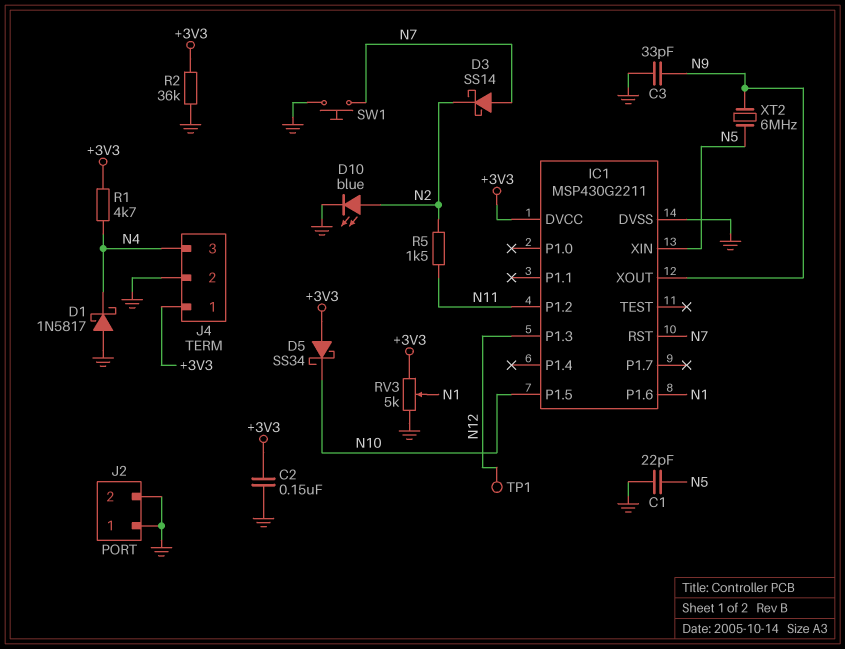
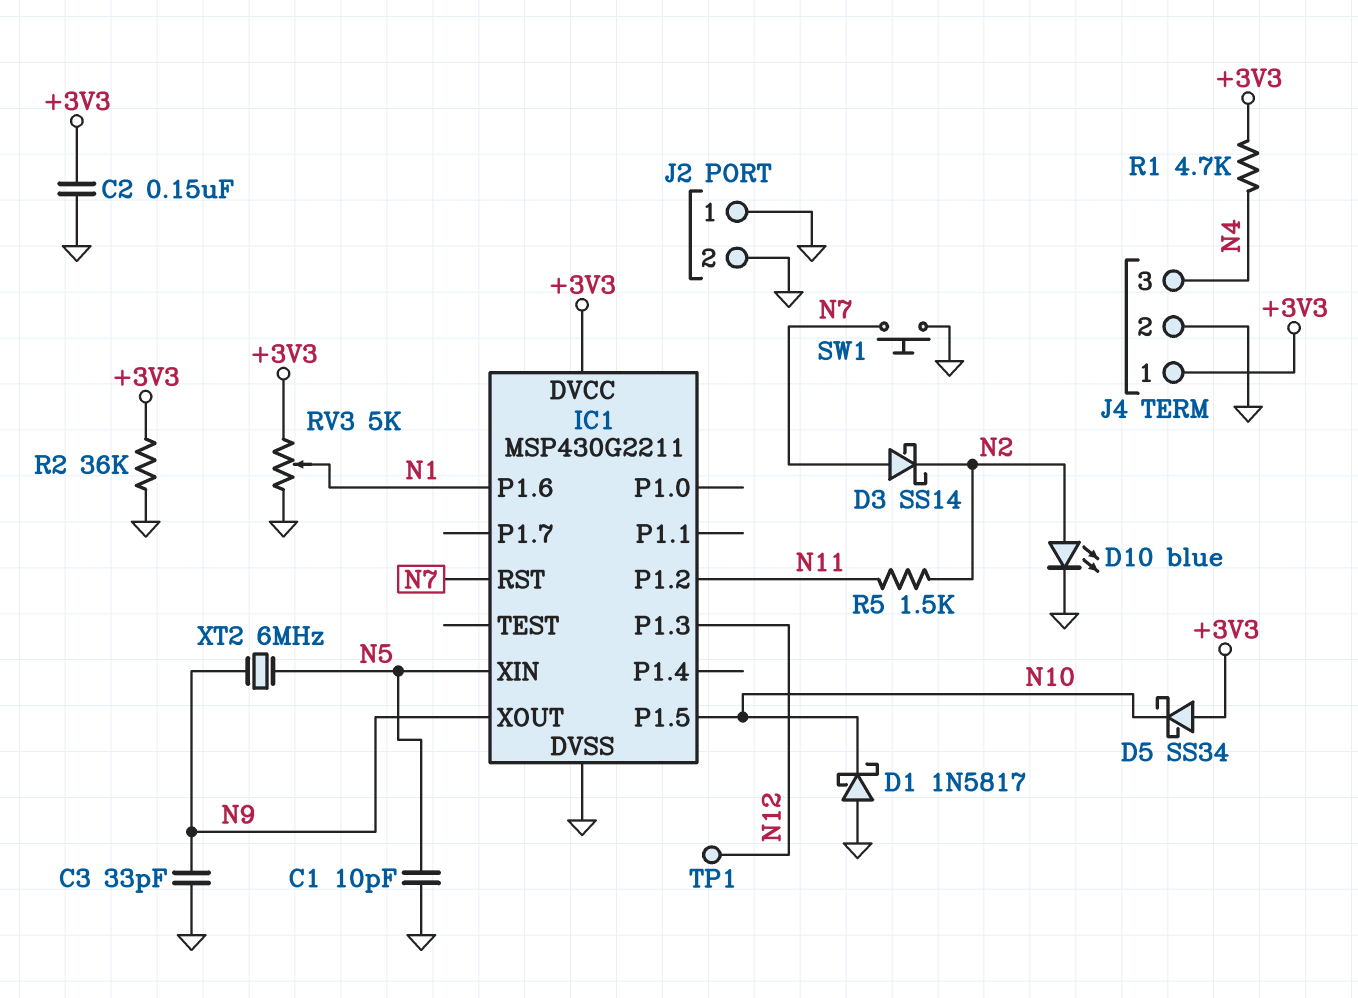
C1: 22pF (GND, N5) -> 10pF (GND, N5)
D1: schottky 1N5817 (A GND, K N4) -> schottky 1N5817 (A GND, K N10)

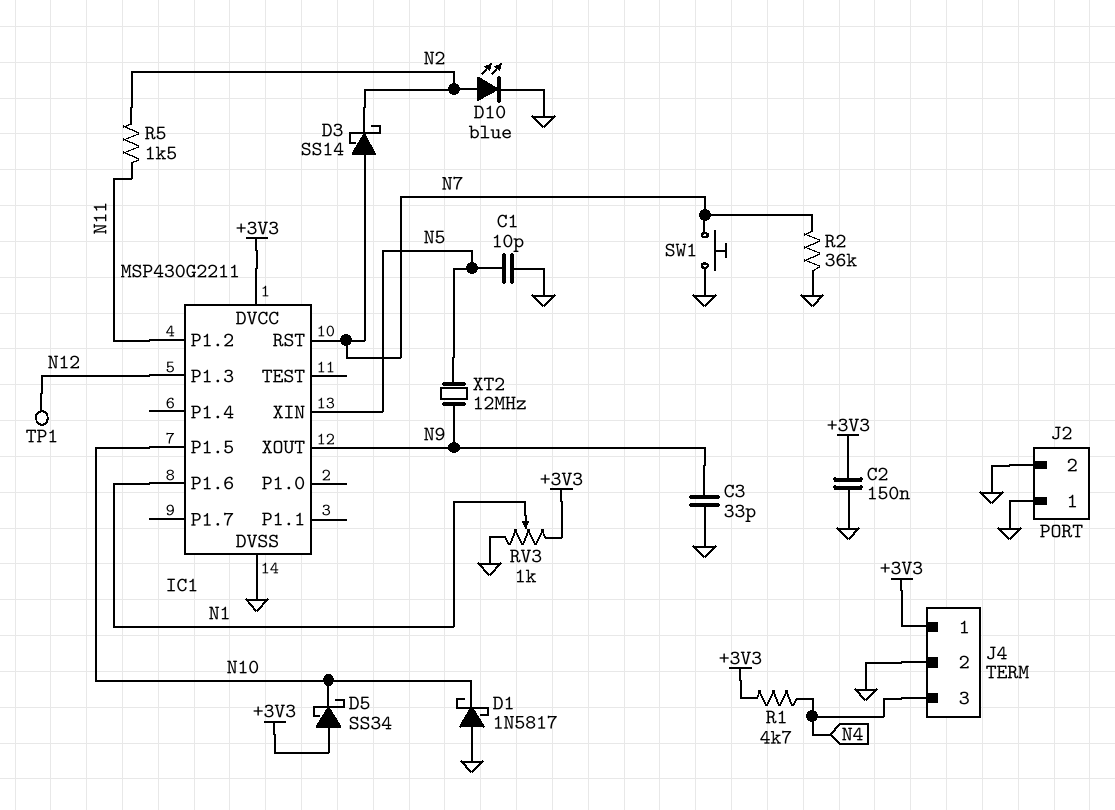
R2: 36k (+3V3, GND) -> 36k (GND, N7)
RV3: 5k (+3V3, GND, wiper N1) -> 1k (+3V3, GND, wiper N1)
XT2: 6MHz (N5, N9) -> 12MHz (N5, N9)

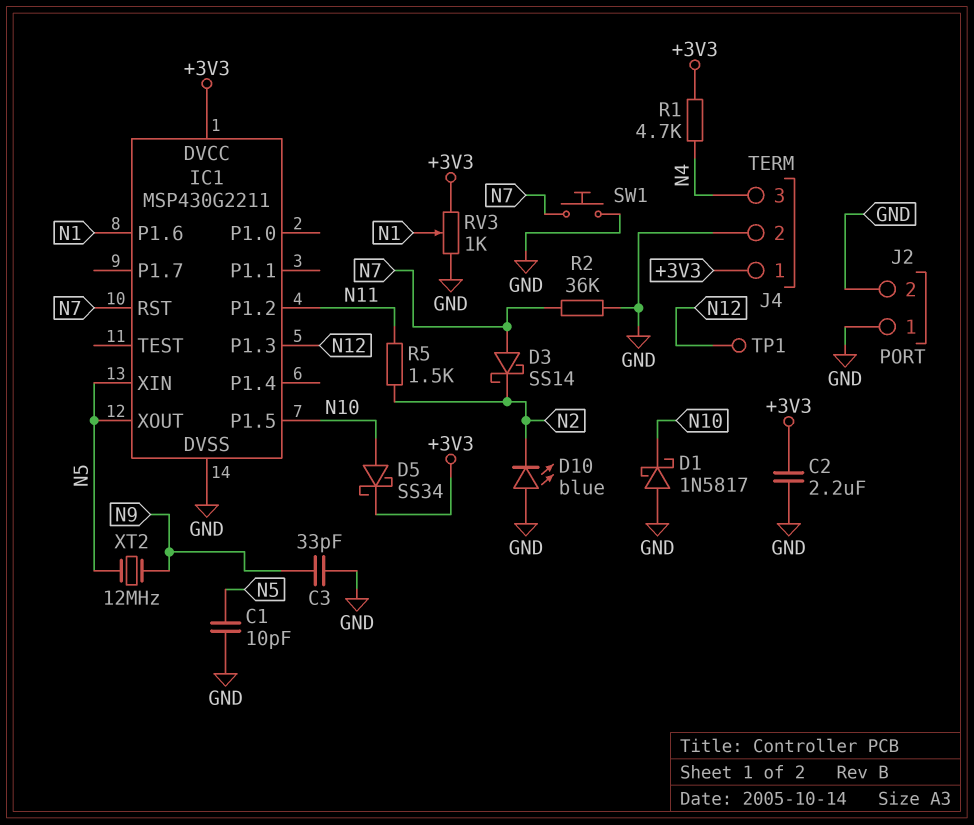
C2: 150nF (+3V3, GND) -> 2.2uF (+3V3, GND)
D5: schottky SS34 (A +3V3, K N10) -> schottky SS34 (A N10, K +3V3)
D10: LED blue (A N2, K GND) -> LED blue (A GND, K N2)
IC1 pin XOUT: N9 -> N5

